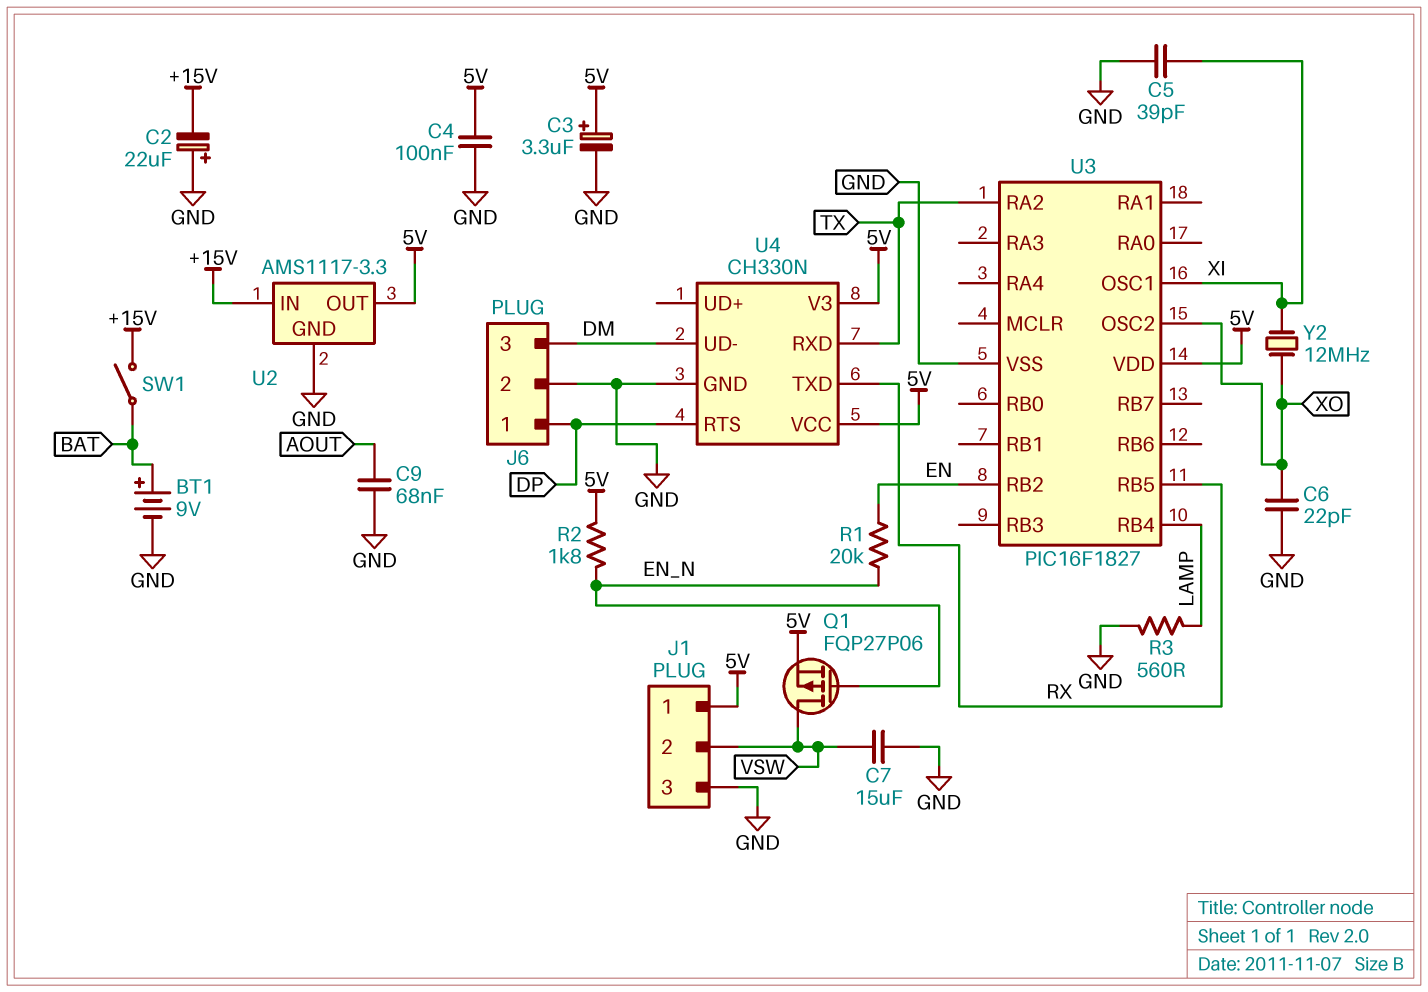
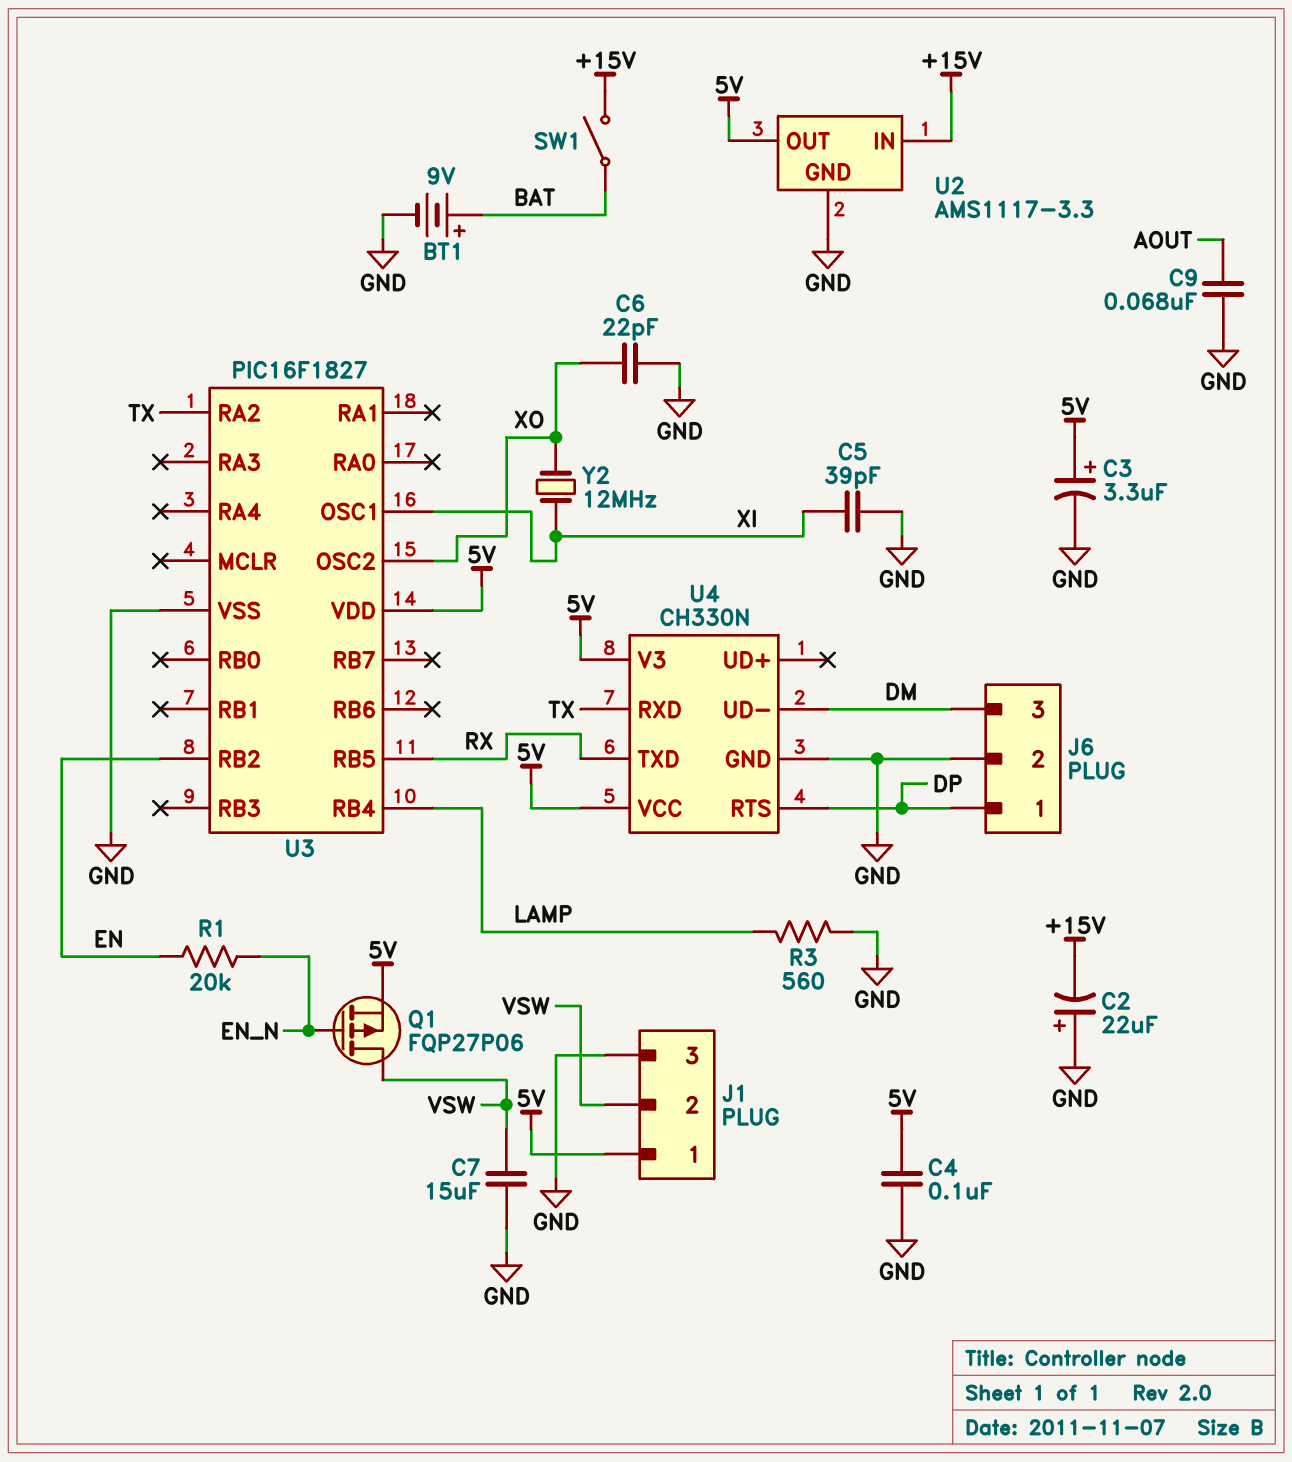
R2: 1.8k (5V, EN_N) -> none

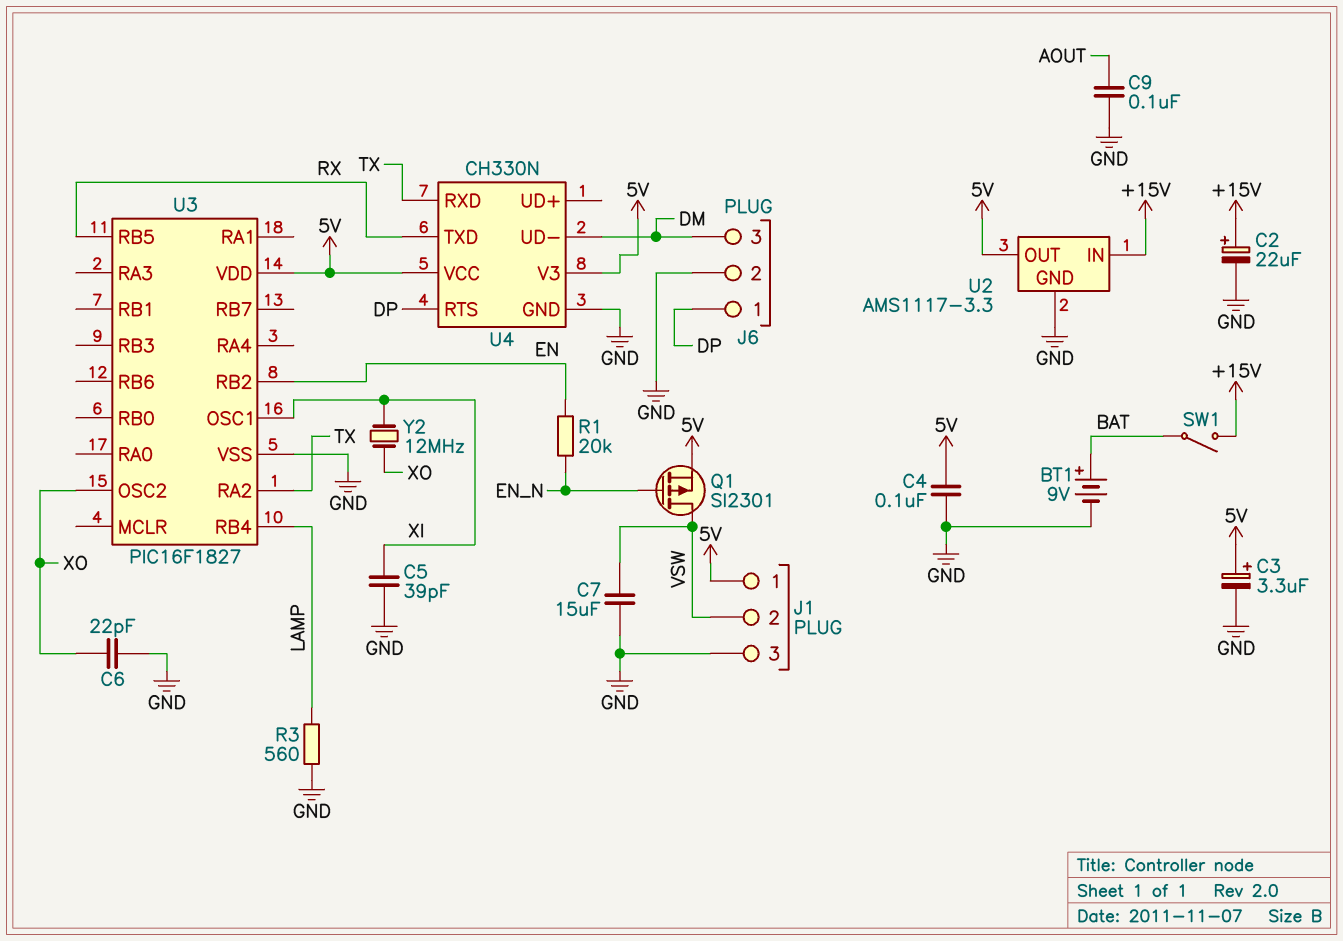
C2: 22uF (plus GND, minus +15V) -> 22uF (plus +15V, minus GND)
C9: 68nF (AOUT, GND) -> 100nF (AOUT, GND)
Q1: PMOS FQP27P06 (G EN_N, D VSW, S 5V) -> PMOS SI2301 (G EN_N, D VSW, S 5V)

